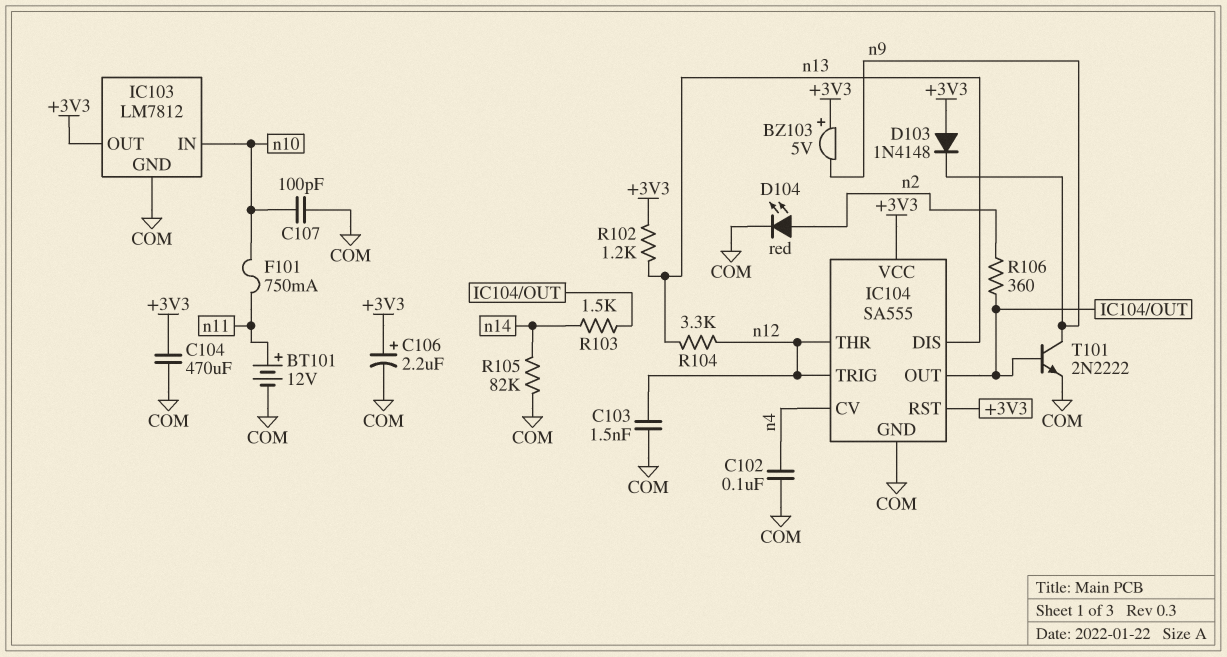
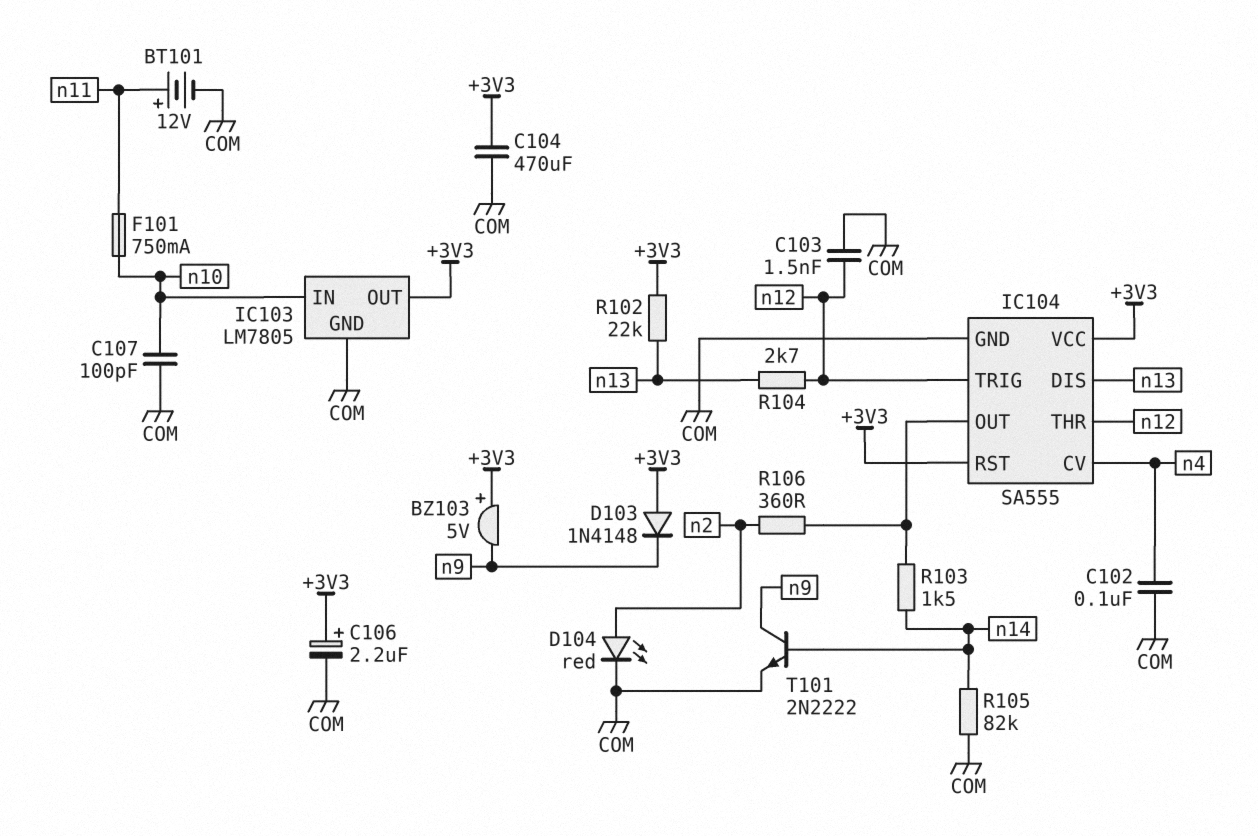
IC103: LM7812 -> LM7805
R102: 1.2k (+3V3, n13) -> 22k (+3V3, n13)
R104: 3.3k (n12, n13) -> 2.7k (n12, n13)
T101: NPN 2N2222 (B IC104/OUT, C n9, E COM) -> NPN 2N2222 (B n14, C n9, E COM)

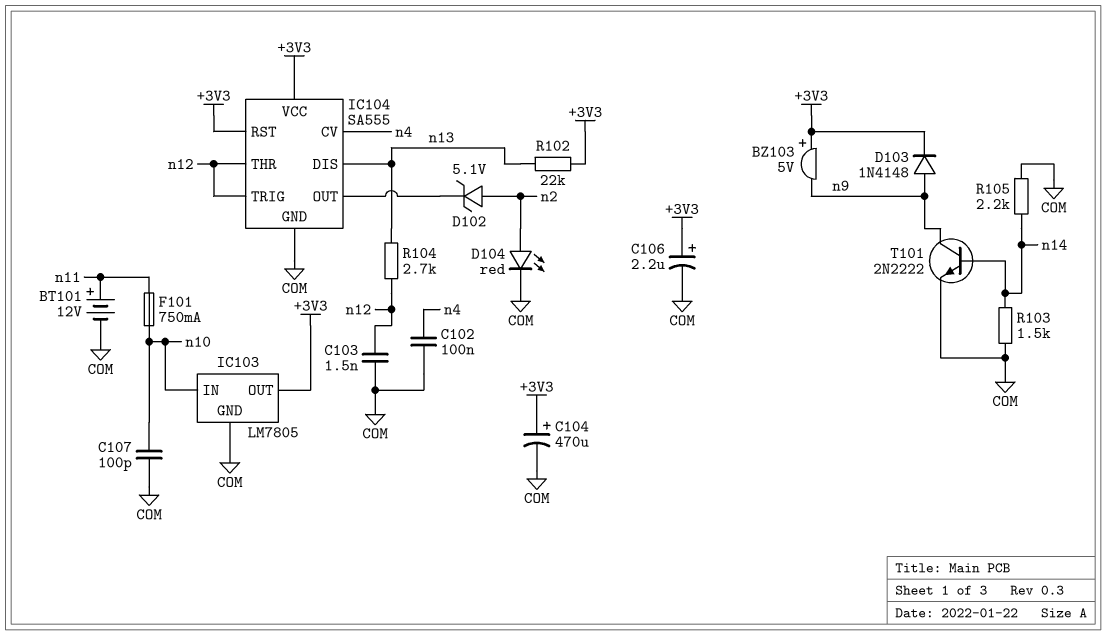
C104: 470uF (+3V3, COM) -> 470uF (plus +3V3, minus COM)
D102: none -> zener 5.1V (A n2, K IC104/OUT)
D103: diode 1N4148 (A +3V3, K n9) -> diode 1N4148 (A n9, K +3V3)
R103: 1.5k (IC104/OUT, n14) -> 1.5k (COM, n14)
R105: 82k (COM, n14) -> 2.2k (COM, n14)
R106: 360 (IC104/OUT, n2) -> none

